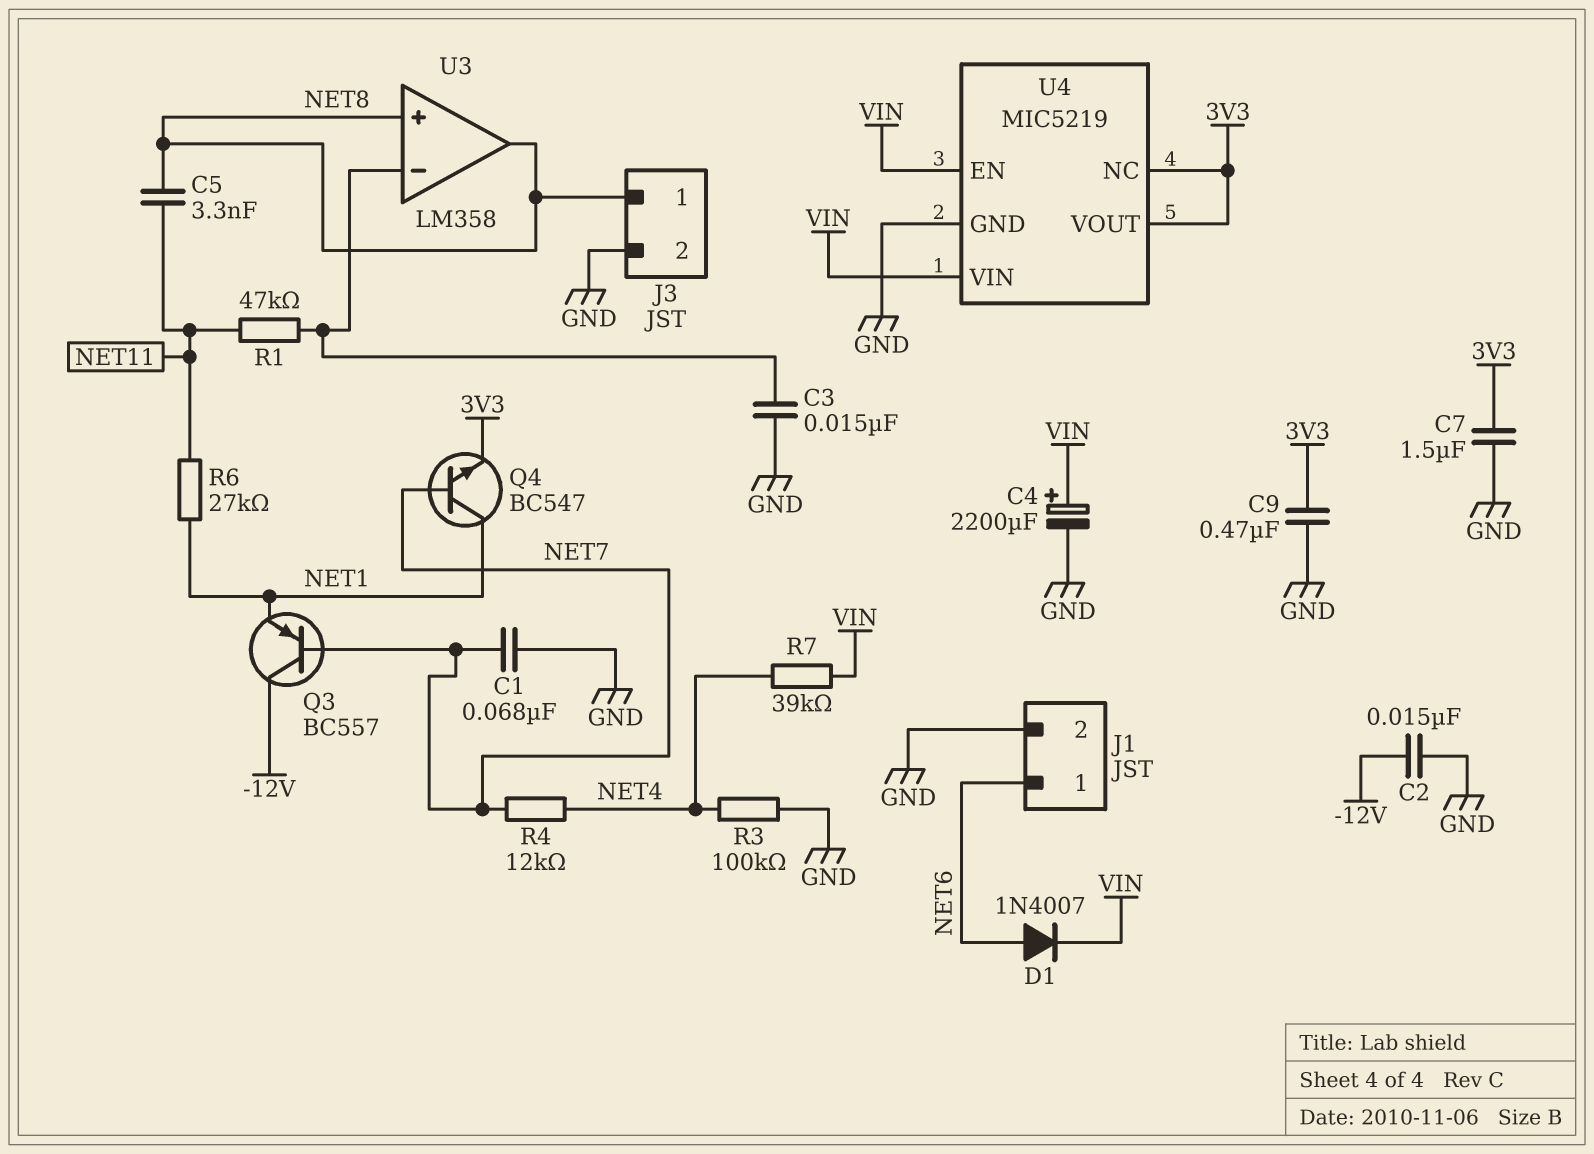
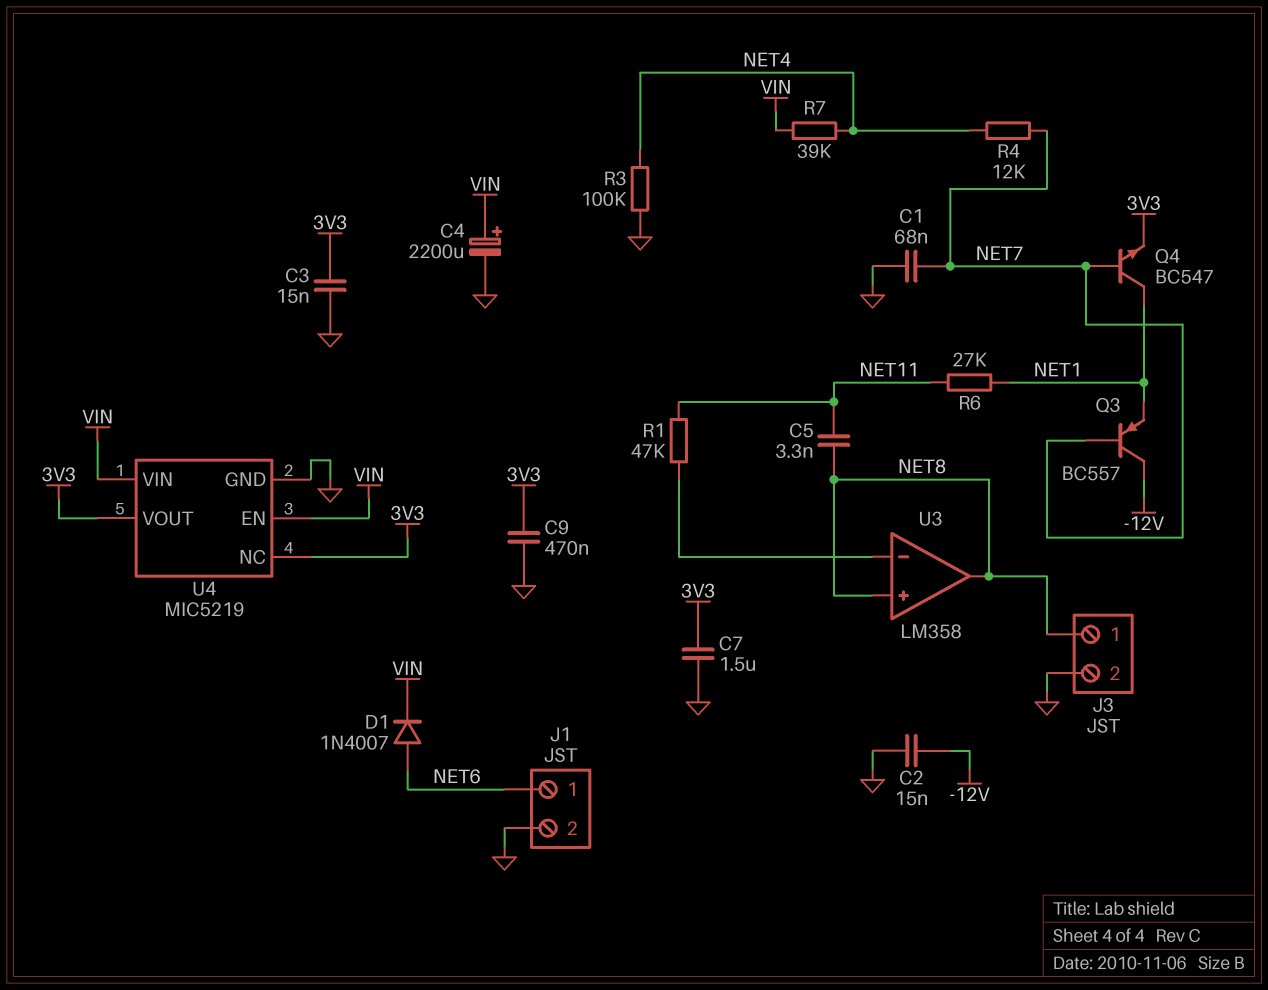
C3: 15nF (GND, U3/in-) -> 15nF (3V3, GND)

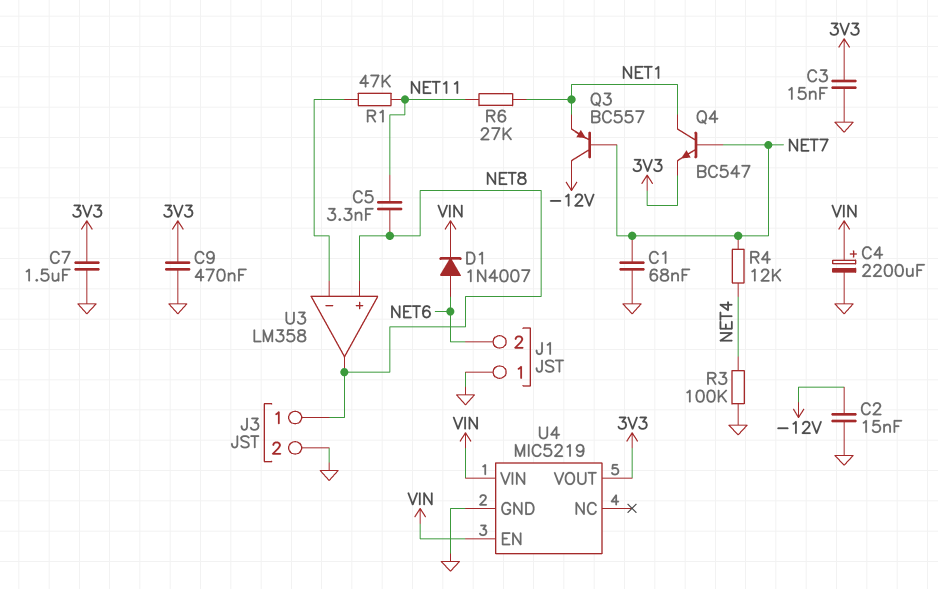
J1 pin 1: NET6 -> GND
J1 pin 2: GND -> NET6
R7: 39k (NET4, VIN) -> none
U4 pin NC: 3V3 -> none

